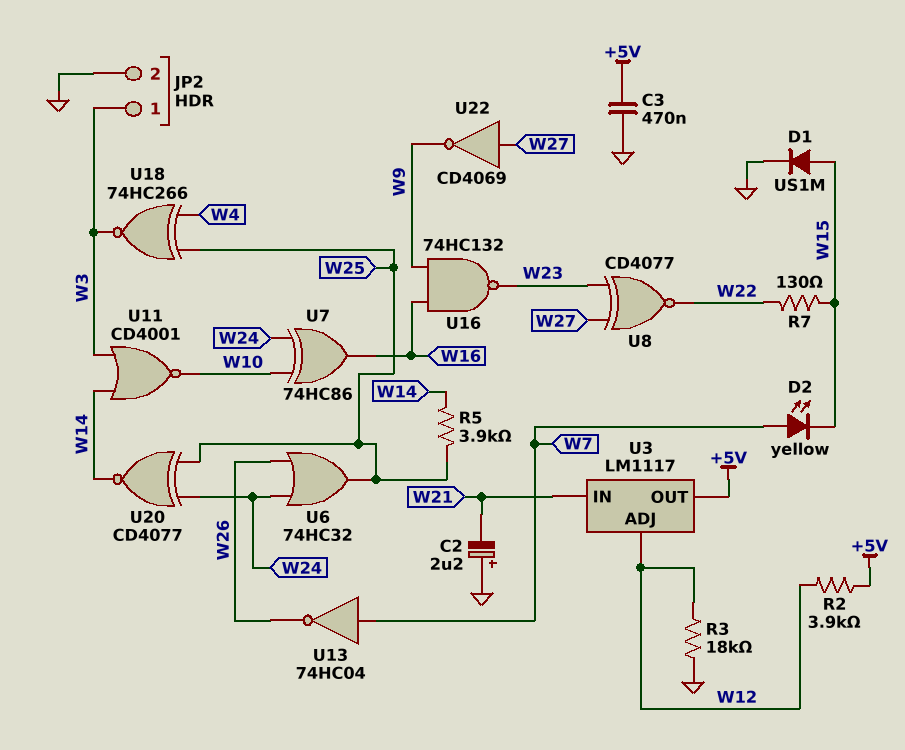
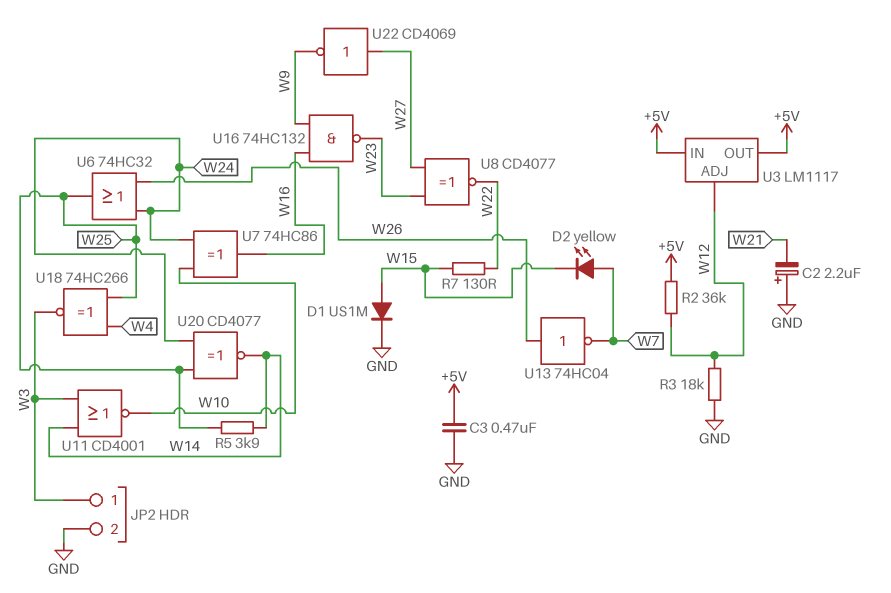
R2: 3.9k (+5V, W12) -> 36k (+5V, W12)
U3 pin IN: W21 -> +5V
U13: NOT 74HC04 (in W7, out W26) -> NOT 74HC04 (in W26, out W7)

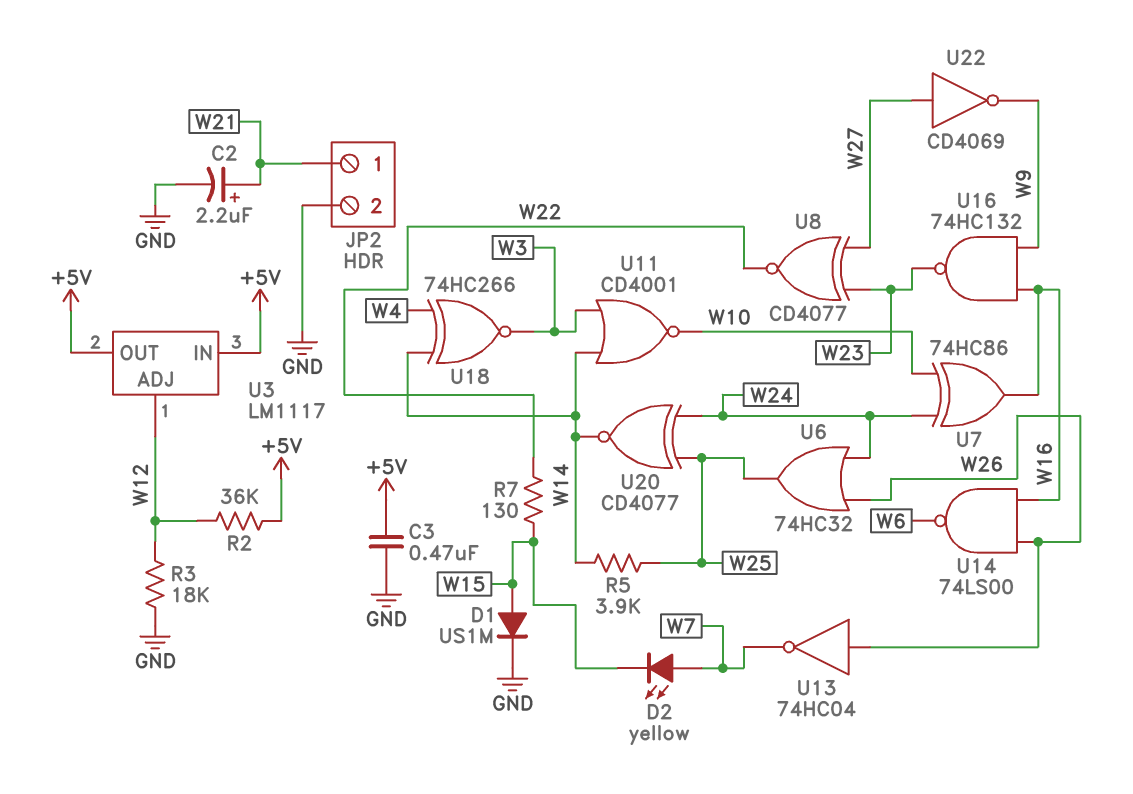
C2: 2.2uF (plus GND, minus W21) -> 2.2uF (plus W21, minus GND)
JP2 pin 1: W3 -> W21
U14: none -> NAND 74LS00 (in W16, in W26, out W6)
U18: XNOR 74HC266 (in W4, in W25, out W3) -> XNOR 74HC266 (in W4, in W14, out W3)

